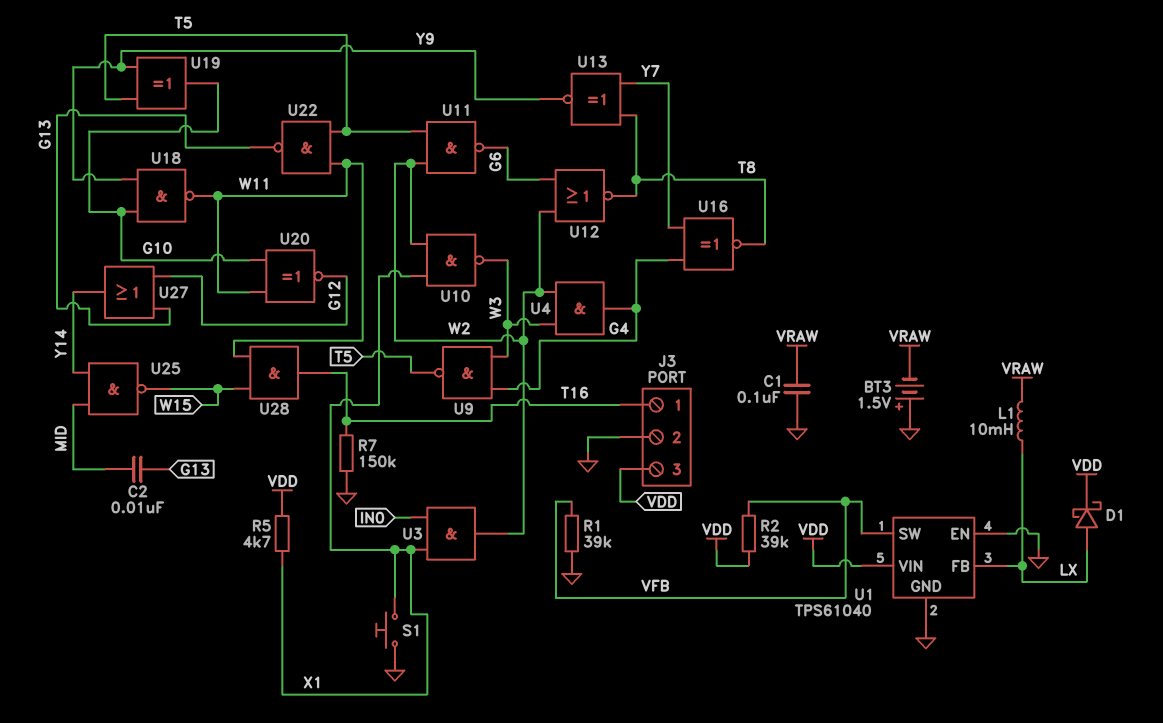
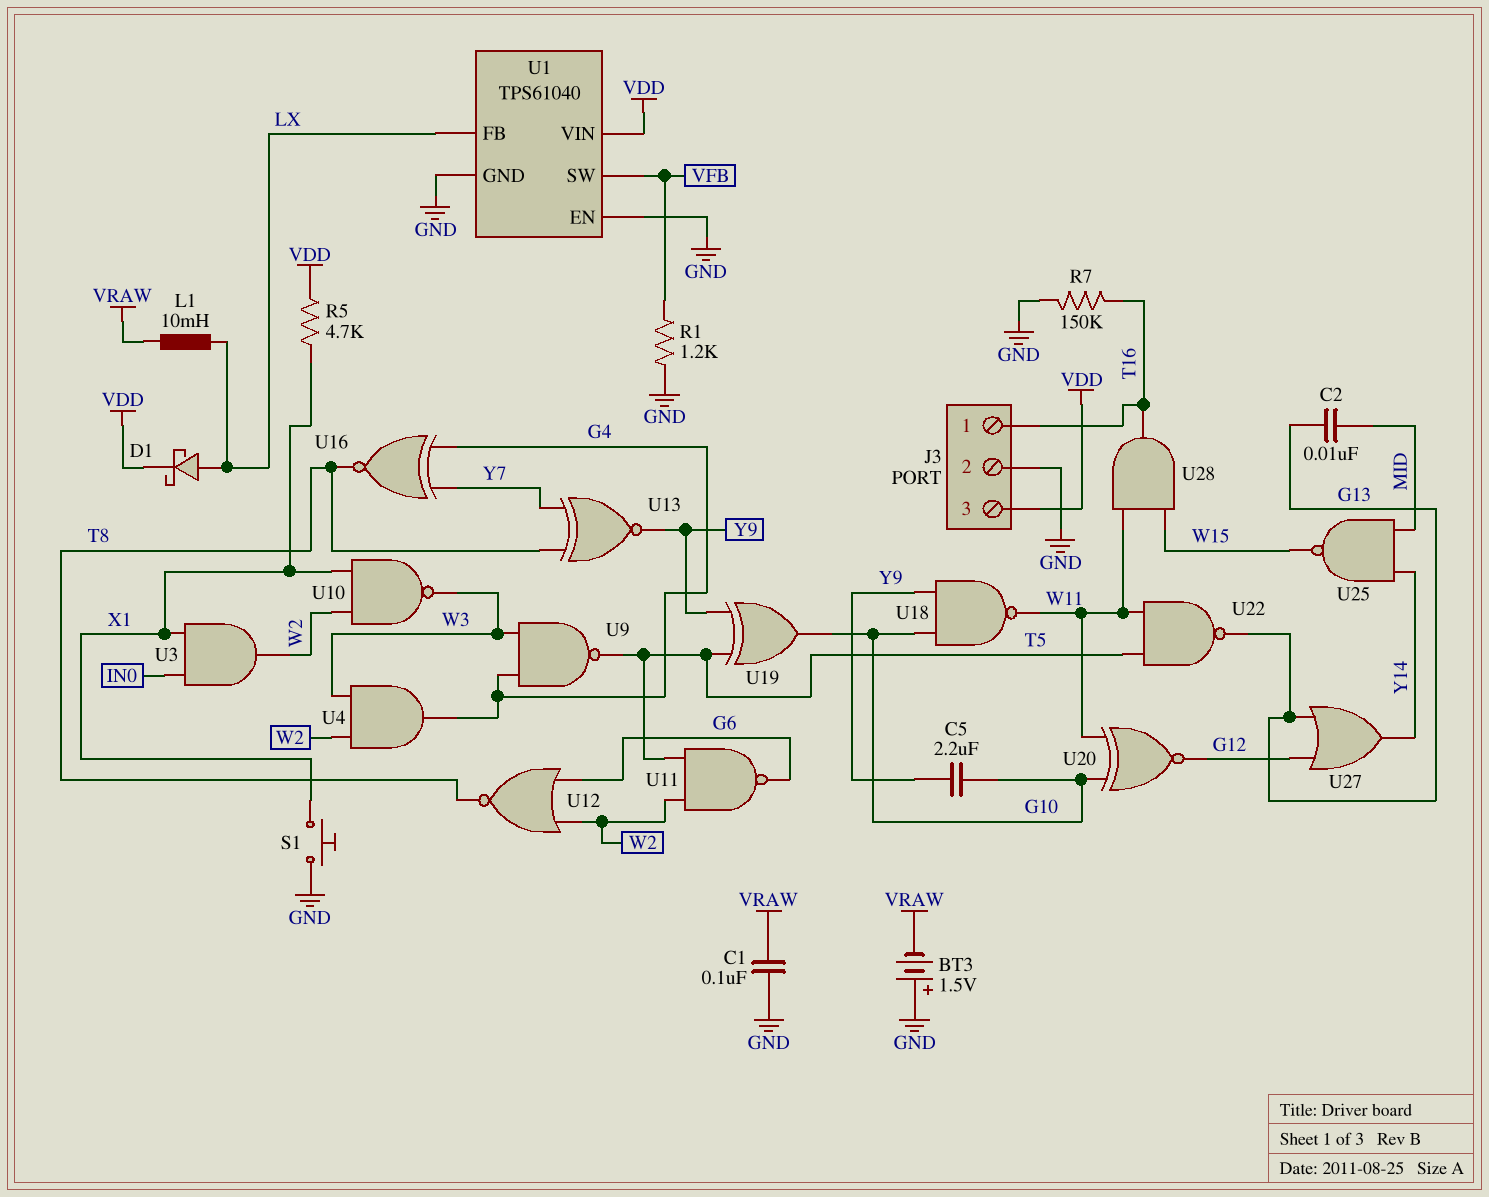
C5: none -> 2.2uF (G10, Y9)
R1: 39k (GND, VFB) -> 1.2k (GND, VFB)
R2: 39k (VDD, VFB) -> none

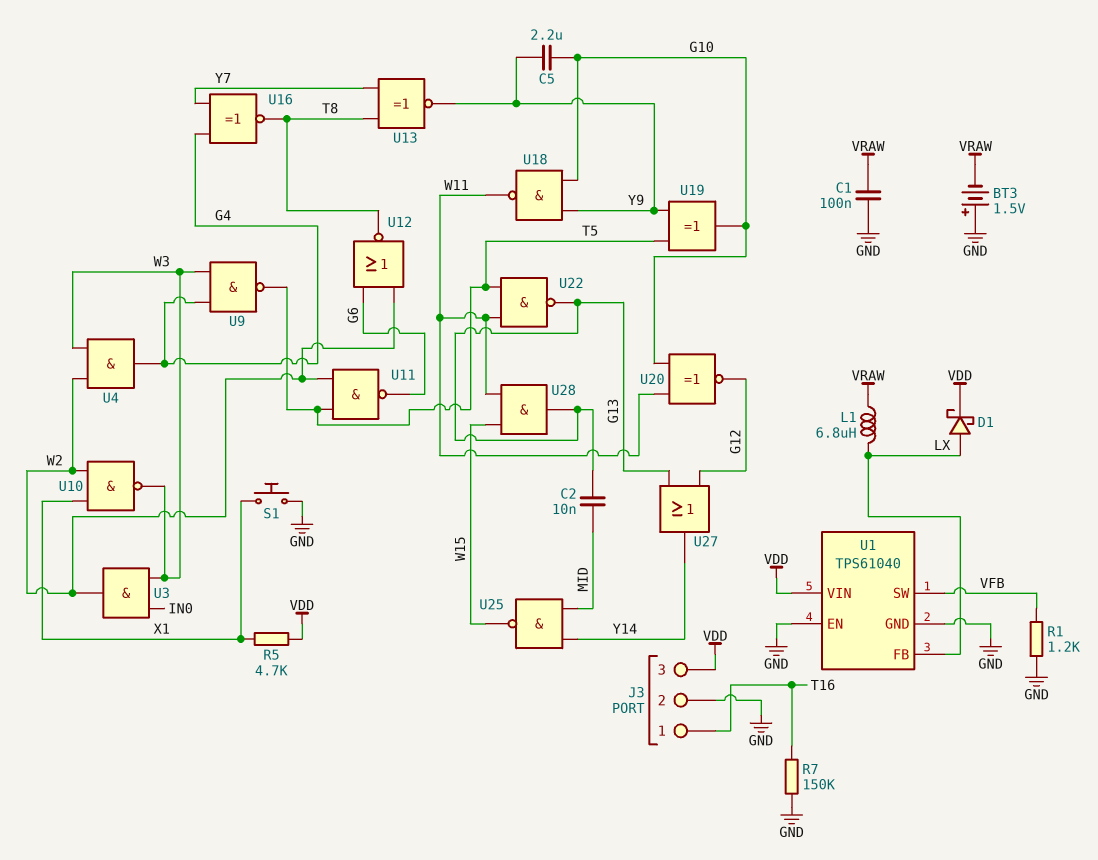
L1: 10mH (LX, VRAW) -> 6.8uH (LX, VRAW)
U3: AND (in IN0, in X1, out W2) -> AND (in IN0, in W3, out W2)
U28: AND (in W11, in W15, out T16) -> AND (in W11, in W15, out G13)

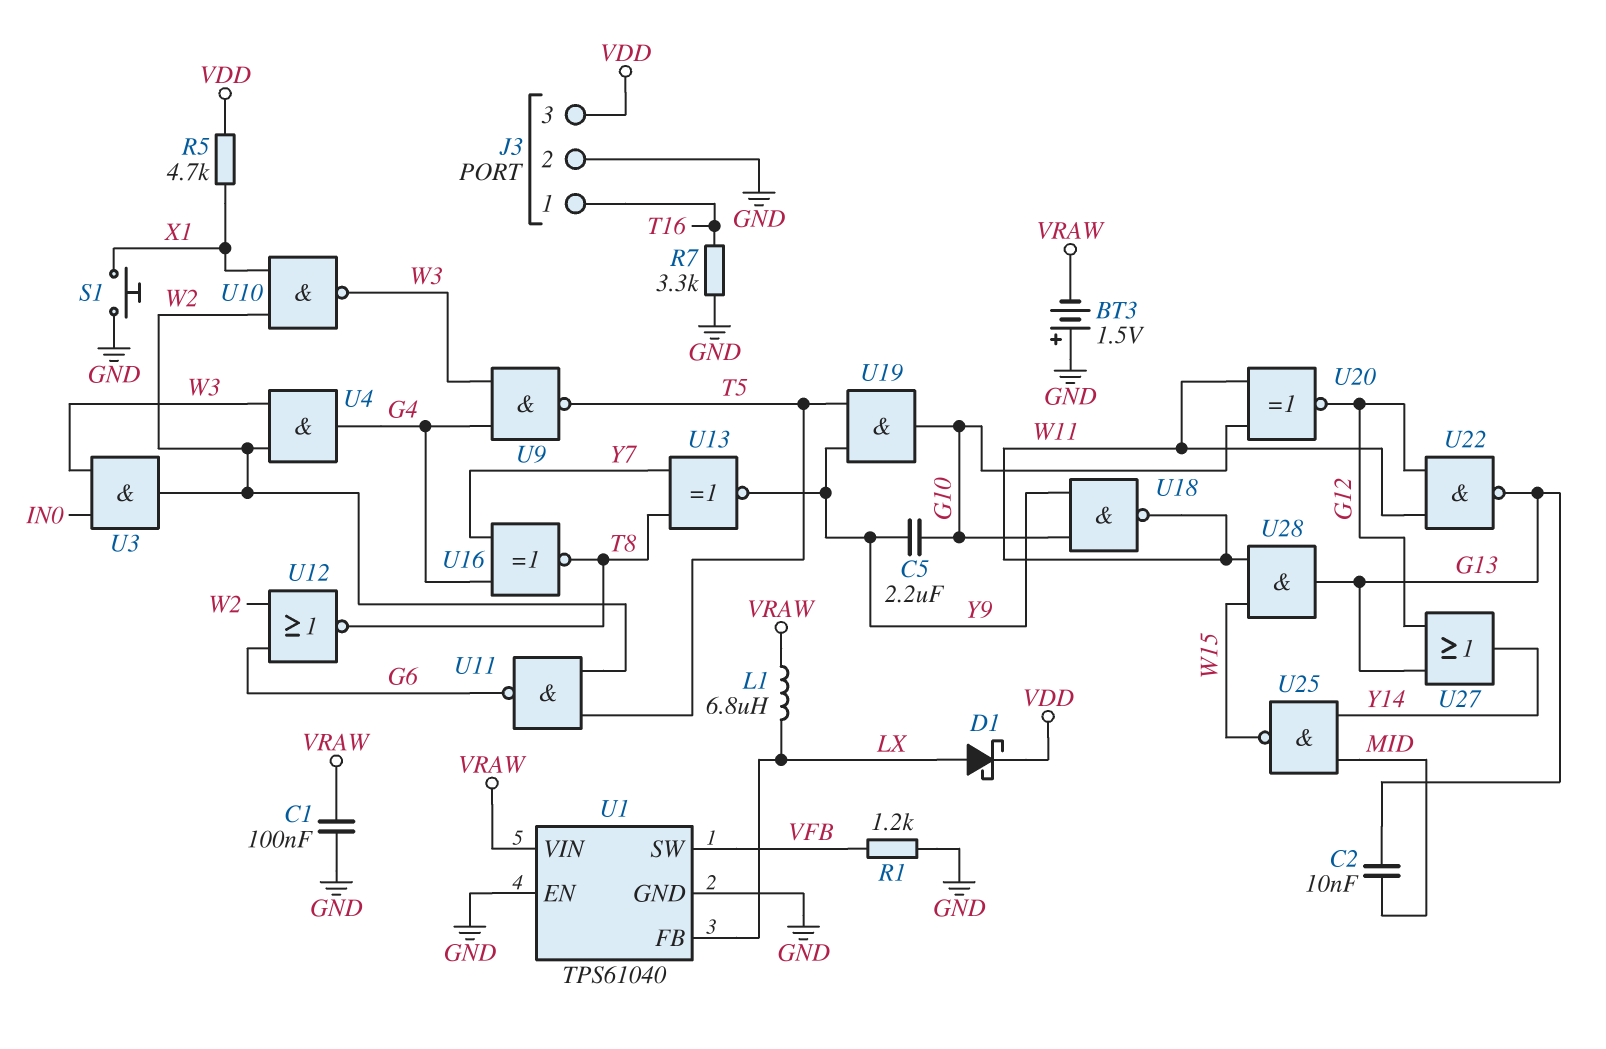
R7: 150k (GND, T16) -> 3.3k (GND, T16)
U1 pin VIN: VDD -> VRAW
U19: XOR (in T5, in Y9, out G10) -> AND (in T5, in Y9, out G10)
U22: NAND (in T5, in W11, out G13) -> NAND (in G12, in W11, out G13)

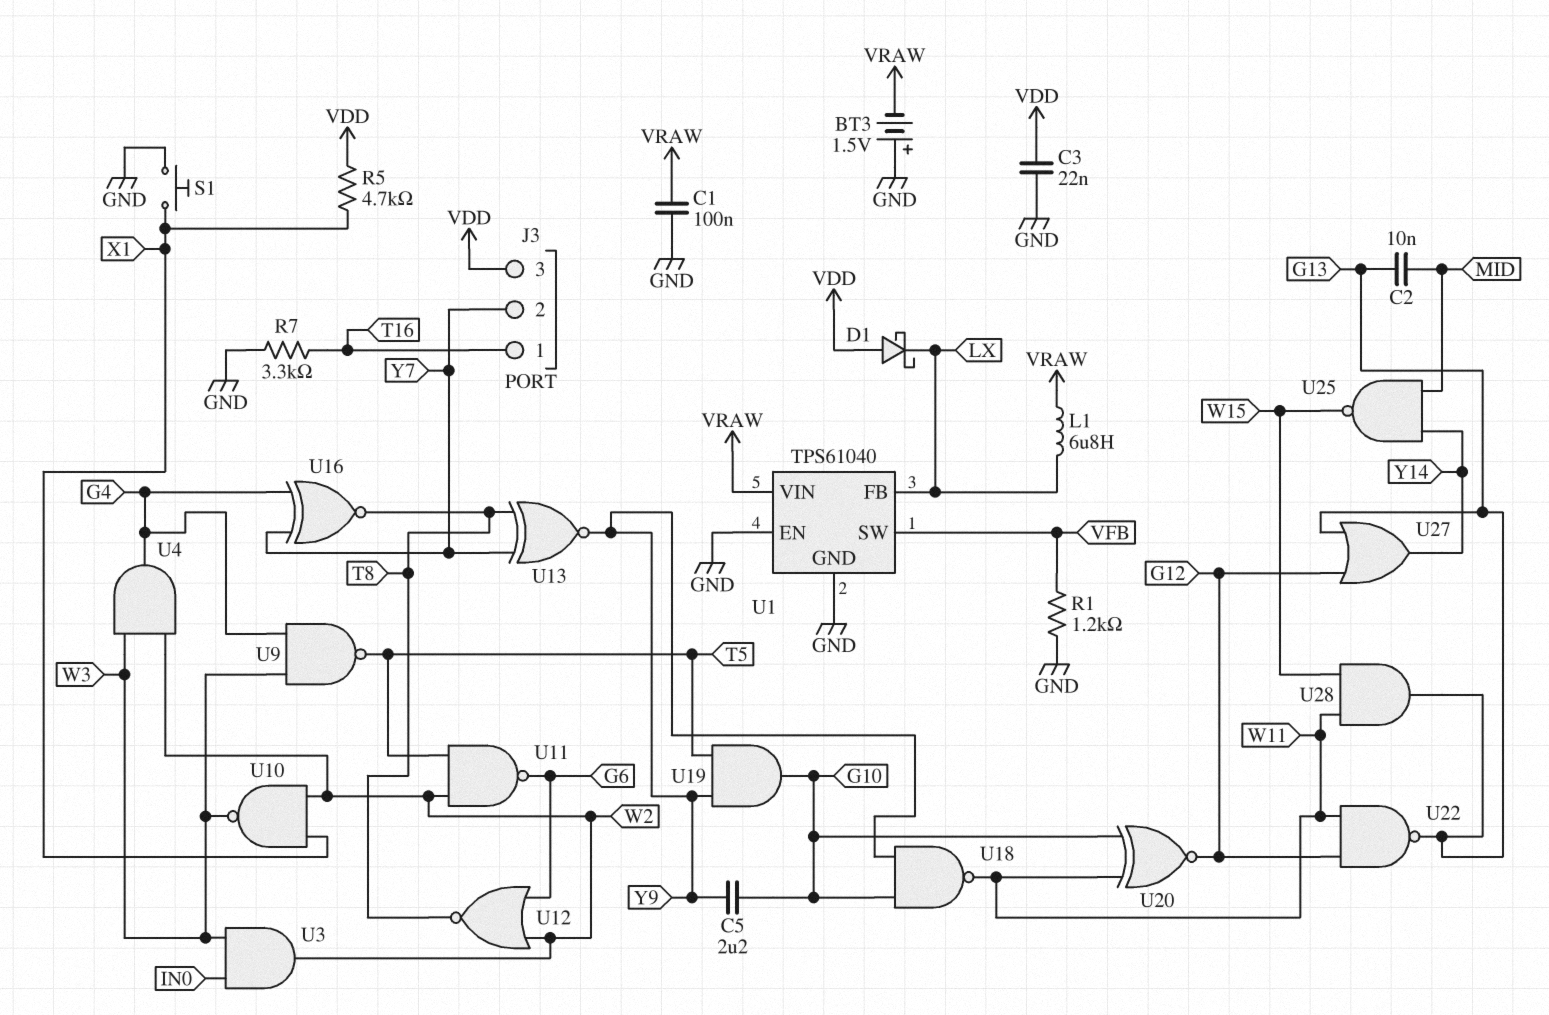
C3: none -> 22nF (GND, VDD)
D1: schottky (A LX, K VDD) -> schottky (A VDD, K LX)
J3 pin 2: GND -> Y7

